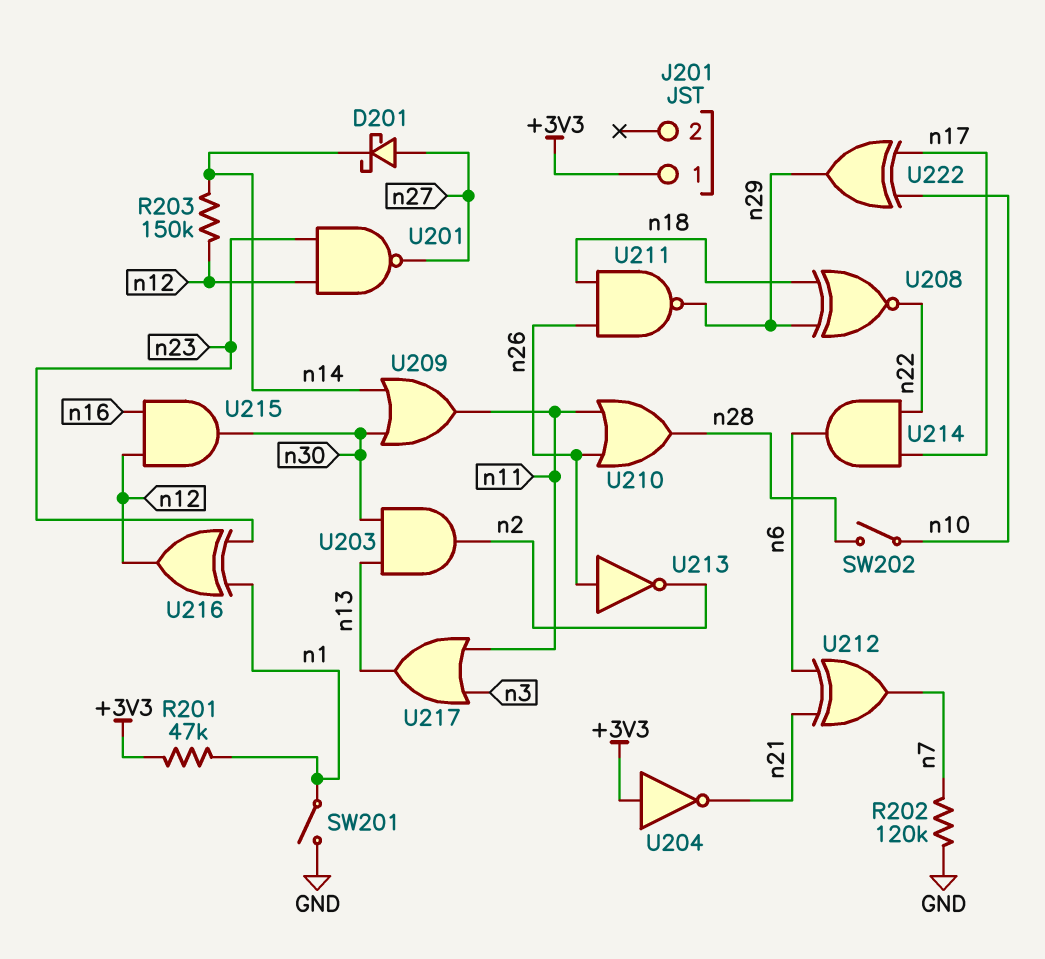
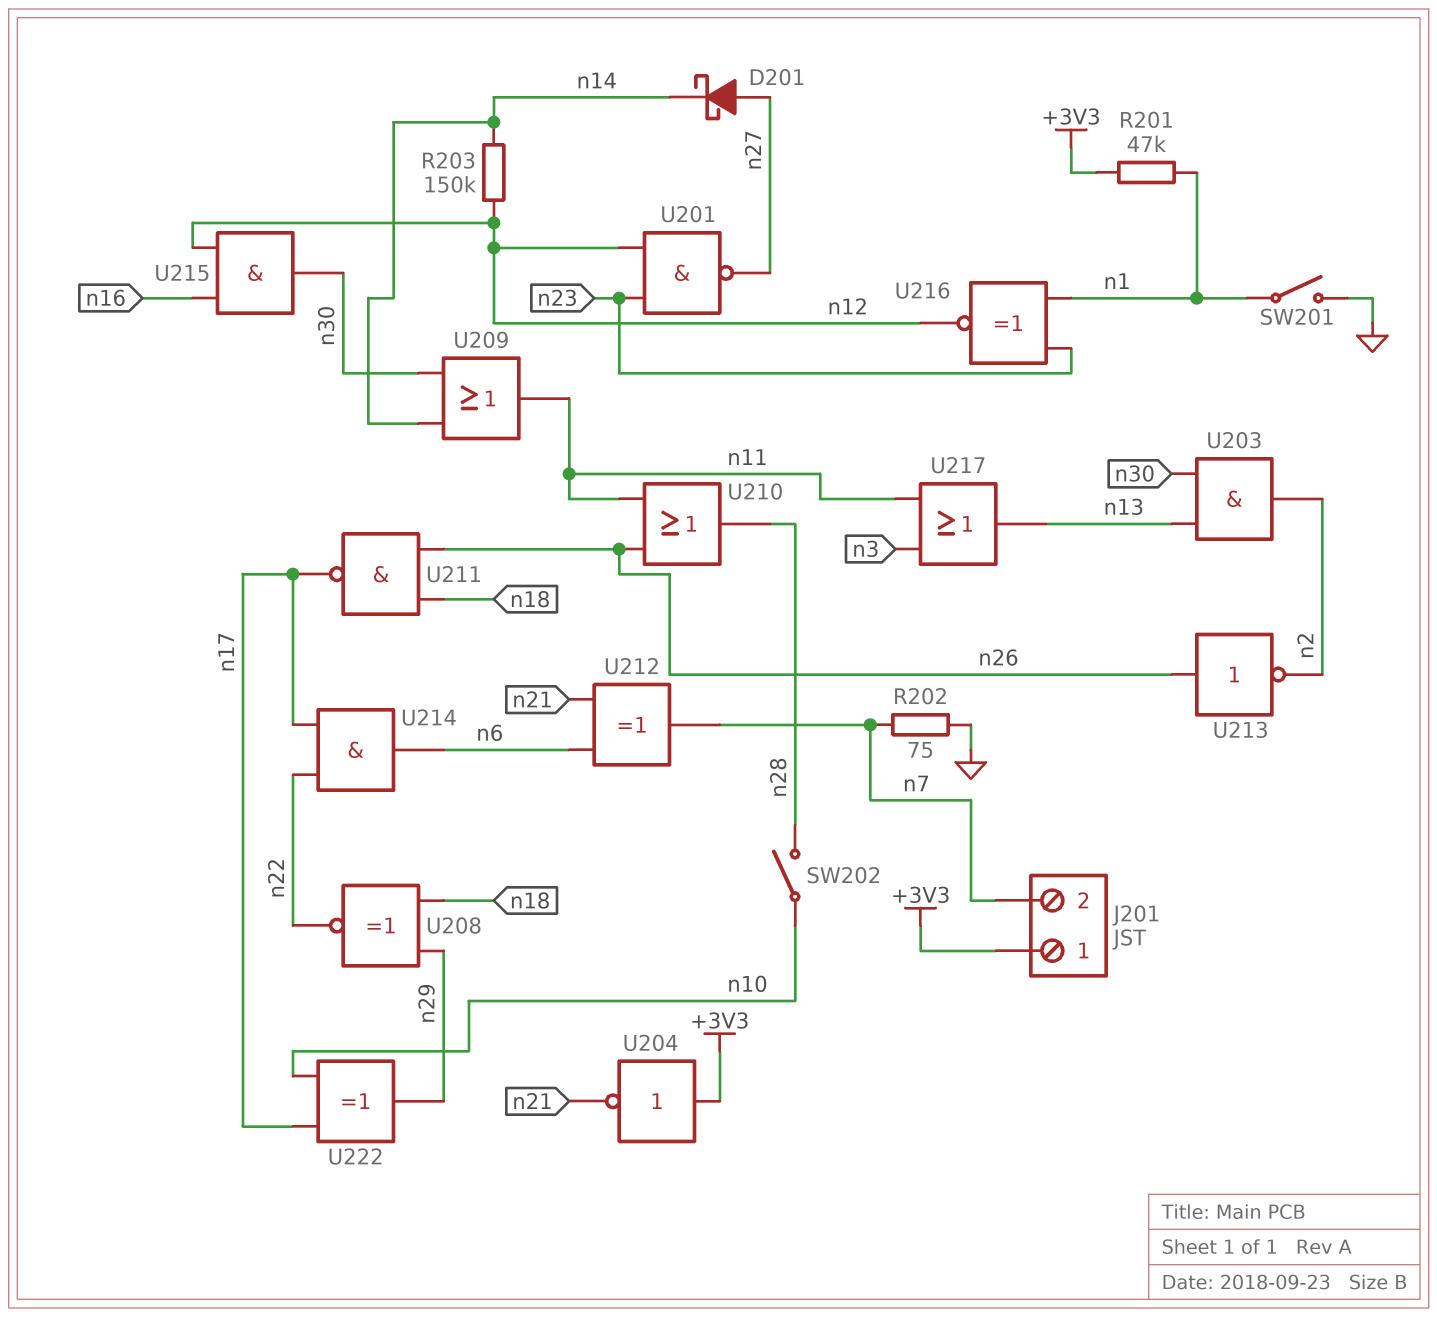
J201 pin 2: none -> n7
R202: 120k (GND, n7) -> 75 (GND, n7)
U211: NAND (in n18, in n26, out n29) -> NAND (in n18, in n26, out n17)
U216: XOR (in n1, in n23, out n12) -> XNOR (in n1, in n23, out n12)

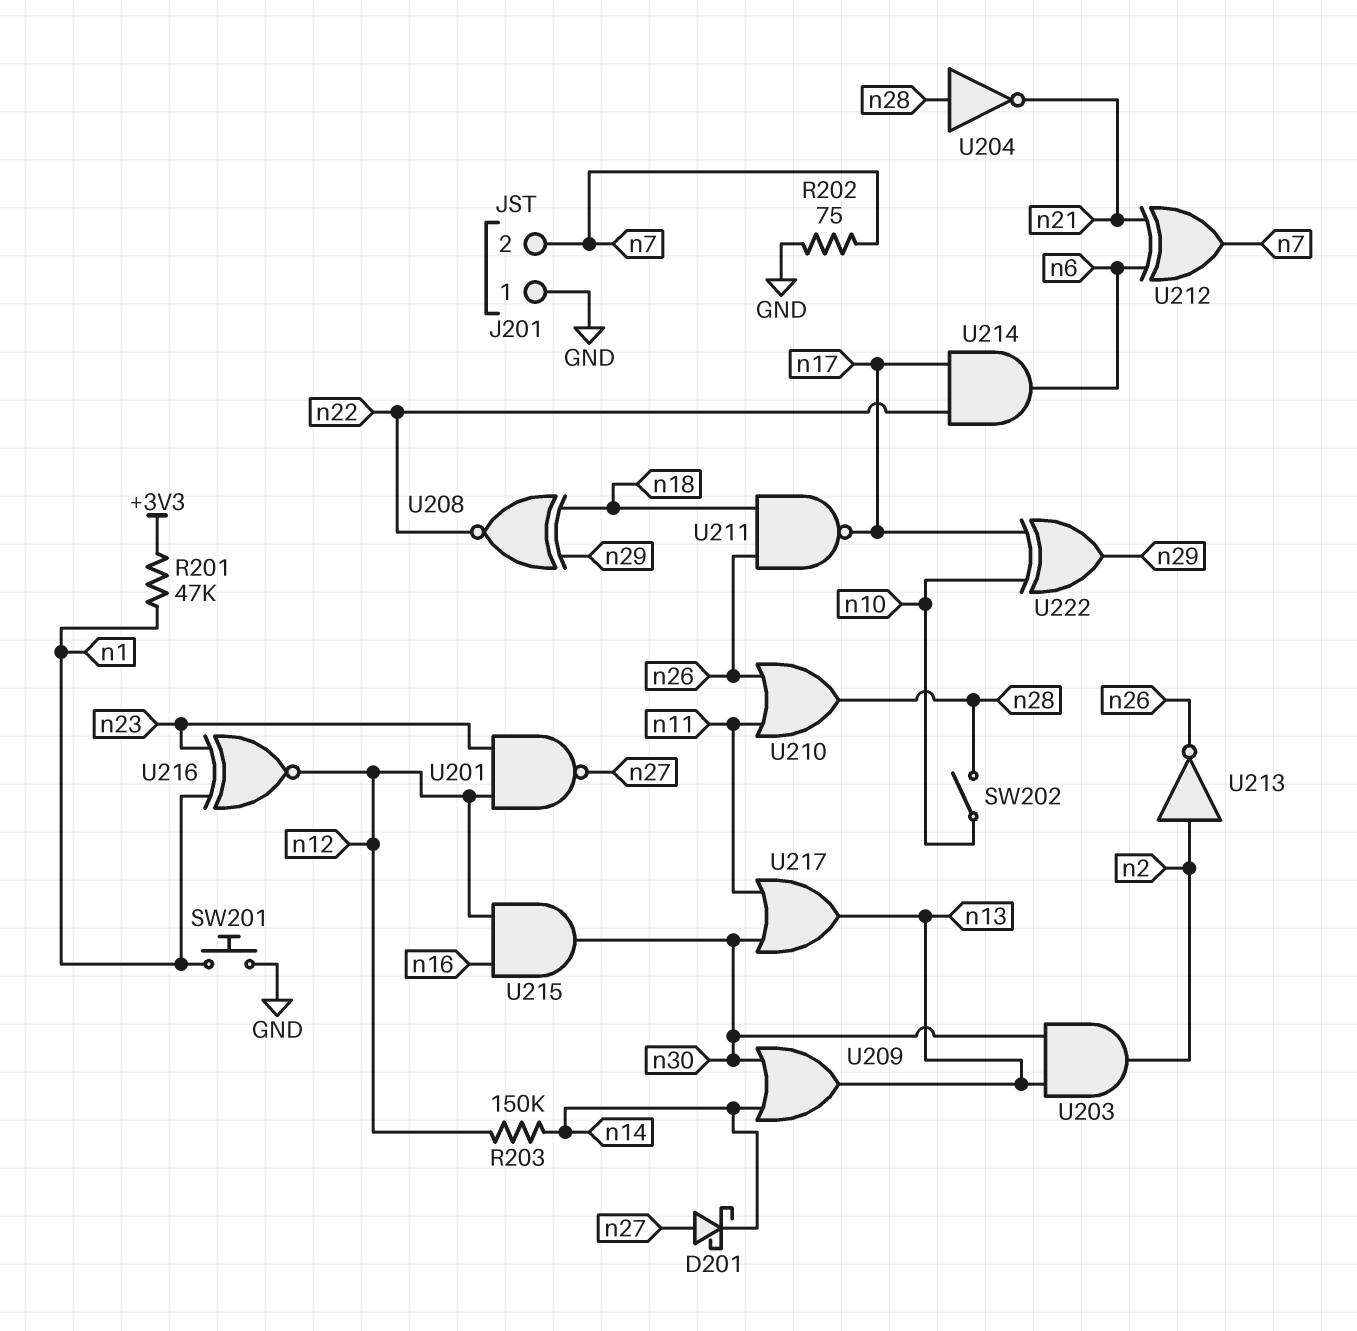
J201 pin 1: +3V3 -> GND
SW201: switch (GND, n1) -> button (GND, n1)
U204: NOT (in +3V3, out n21) -> NOT (in n28, out n21)
U209: OR (in n14, in n30, out n11) -> OR (in n14, in n30, out n13)
U213: NOT (in n26, out n2) -> NOT (in n2, out n26)
U217: OR (in n3, in n11, out n13) -> OR (in n11, in n30, out n13)

